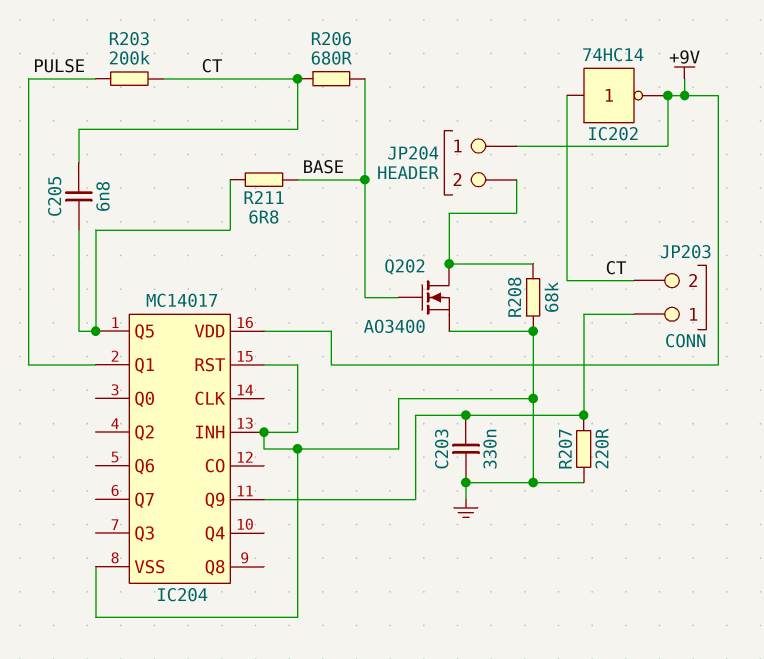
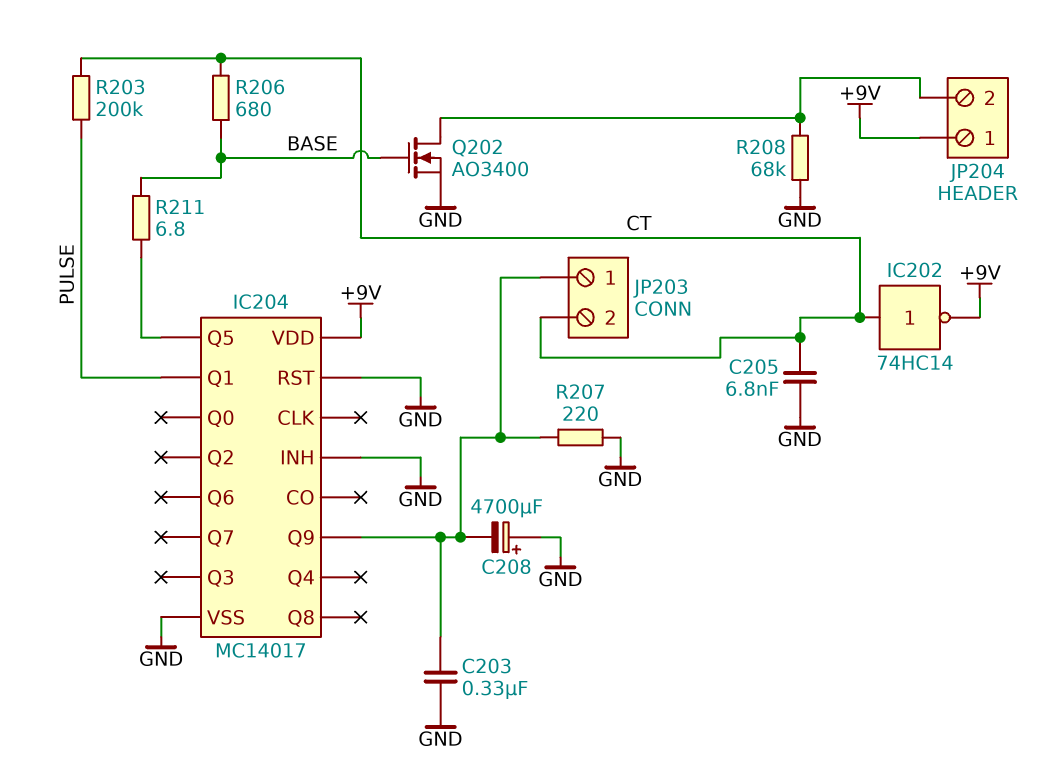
C205: 6.8nF (CT, IC204/Q5) -> 6.8nF (CT, GND)
C208: none -> 4700uF (plus GND, minus IC204/Q9)

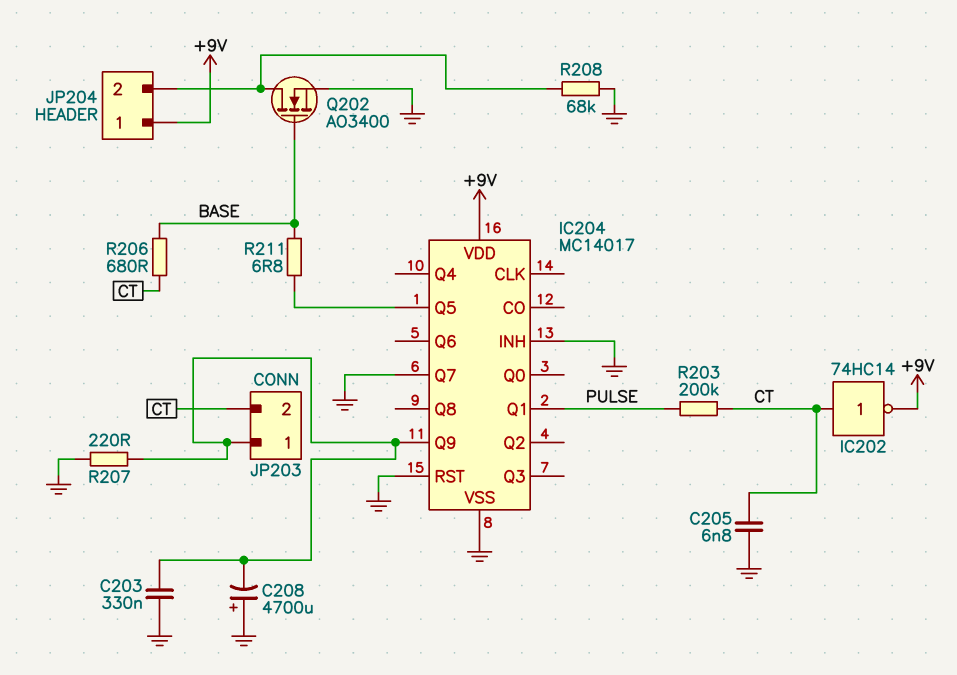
IC204 pin Q7: none -> GND

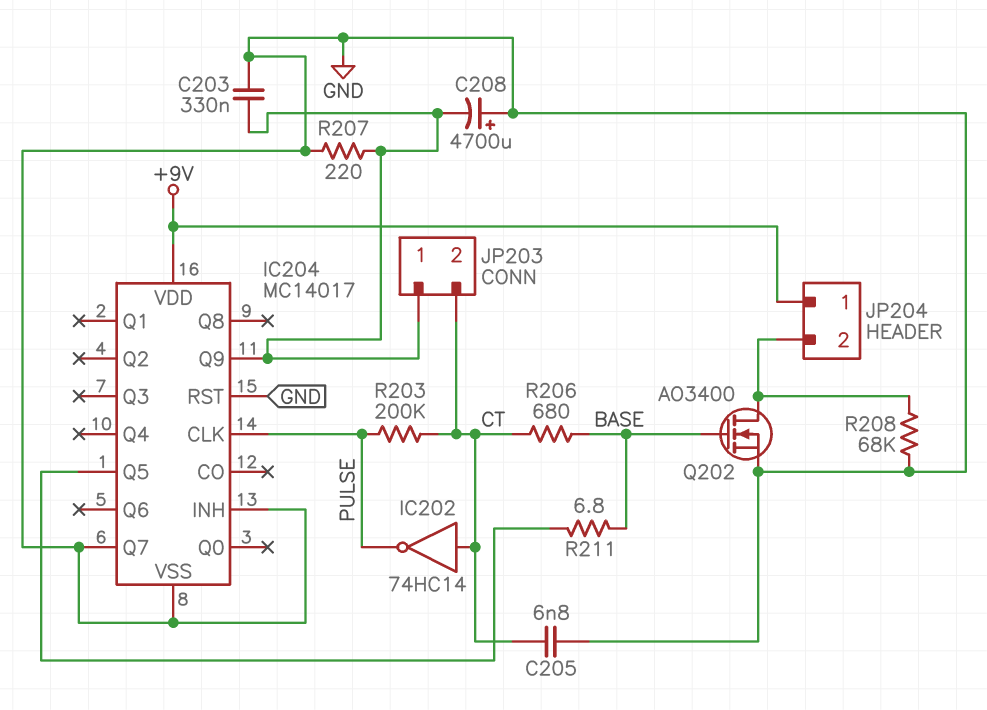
IC202: NOT 74HC14 (in CT, out +9V) -> NOT 74HC14 (in CT, out PULSE)
IC204 pin CLK: none -> PULSE
IC204 pin Q1: PULSE -> none

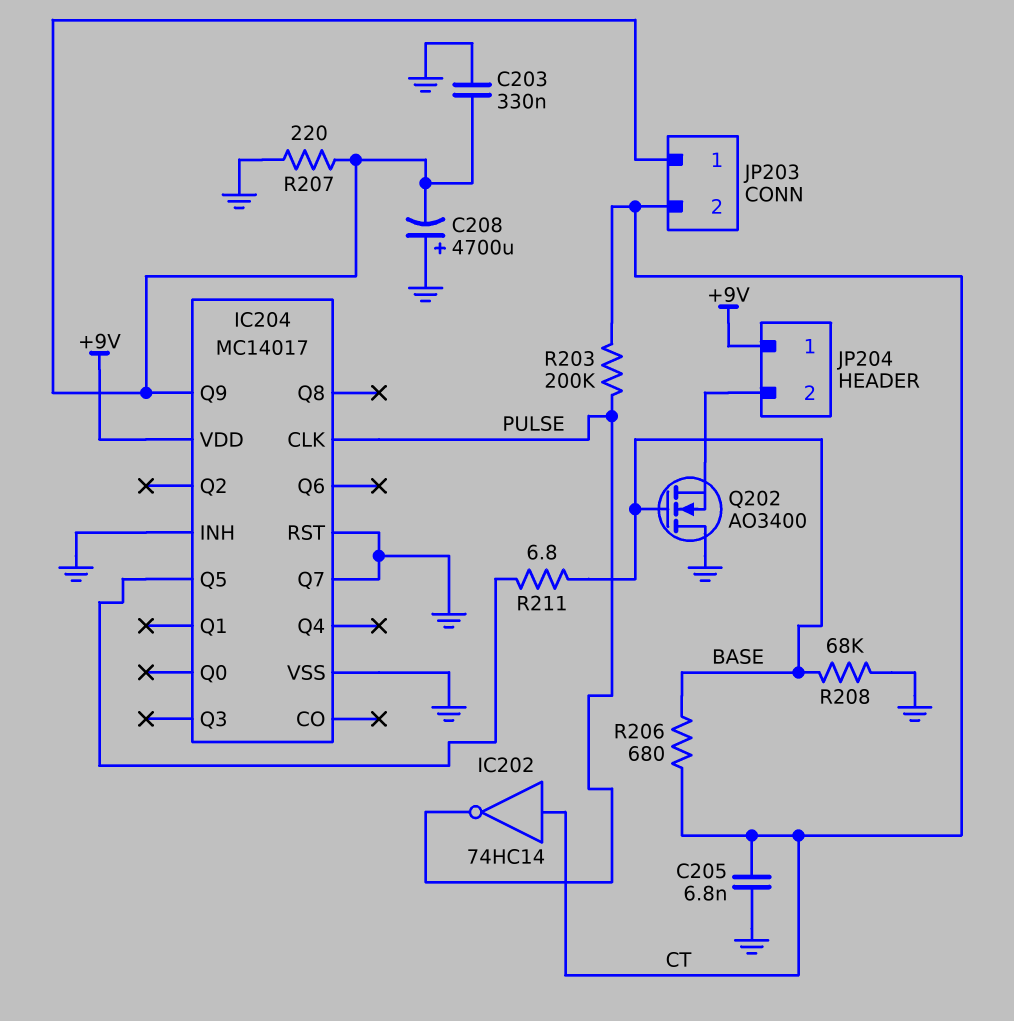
Q202: NMOS AO3400 (G BASE, D JP204/2, S GND) -> NMOS AO3400 (G BASE, D GND, S JP204/2)
R208: 68k (GND, JP204/2) -> 68k (BASE, GND)

